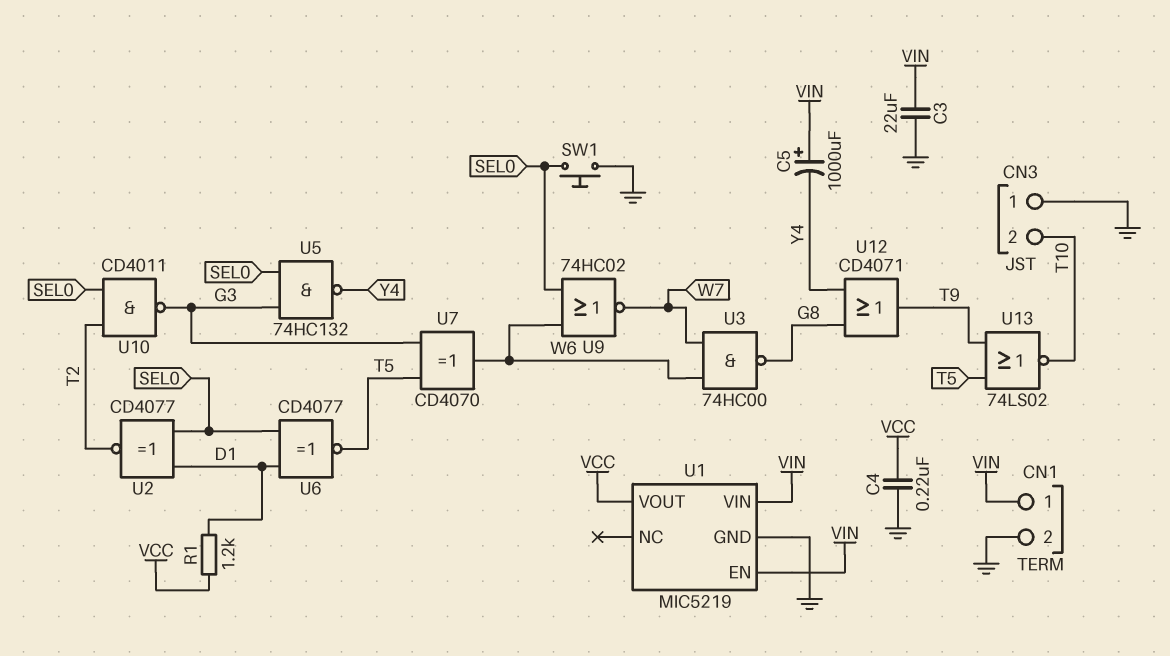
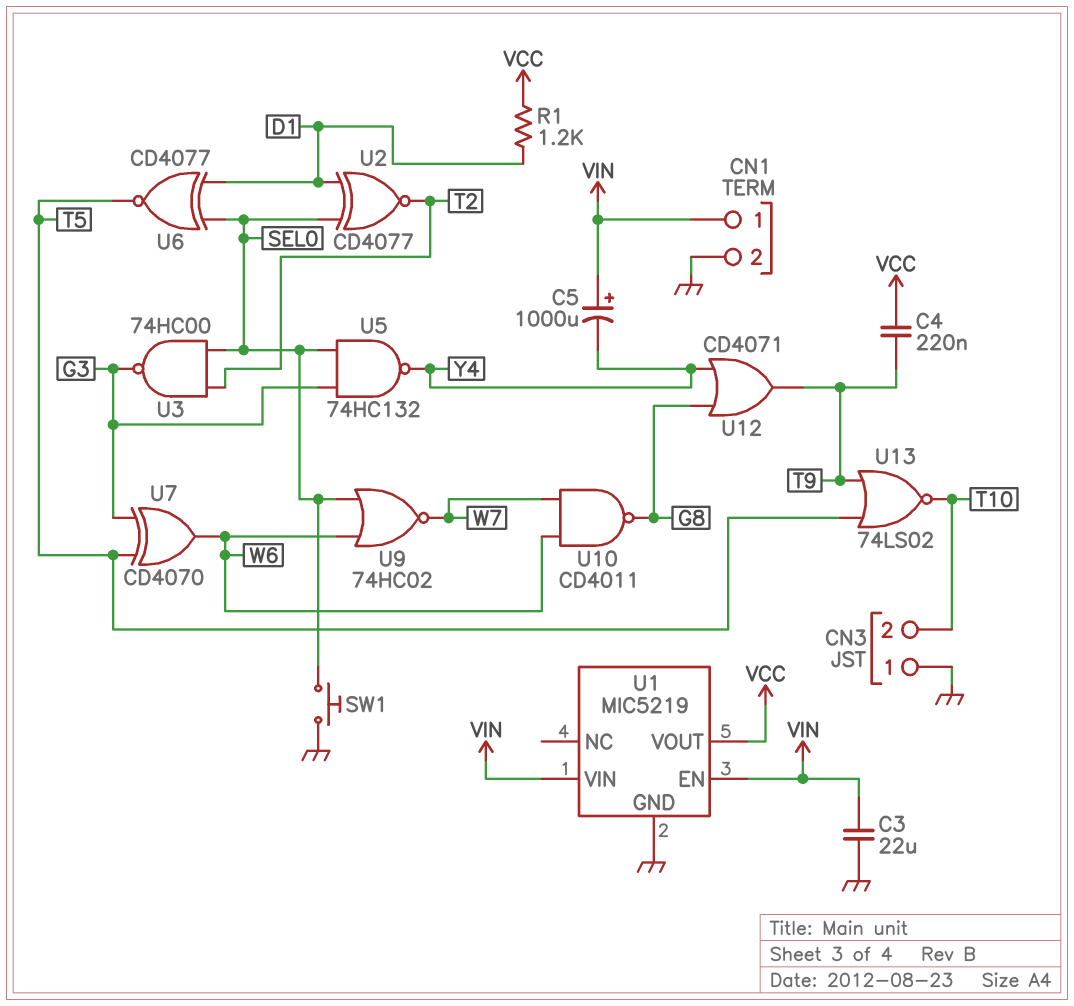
C4: 220nF (GND, VCC) -> 220nF (T9, VCC)
U3: NAND 74HC00 (in W6, in W7, out G8) -> NAND 74HC00 (in SEL0, in T2, out G3)
U10: NAND CD4011 (in SEL0, in T2, out G3) -> NAND CD4011 (in W6, in W7, out G8)

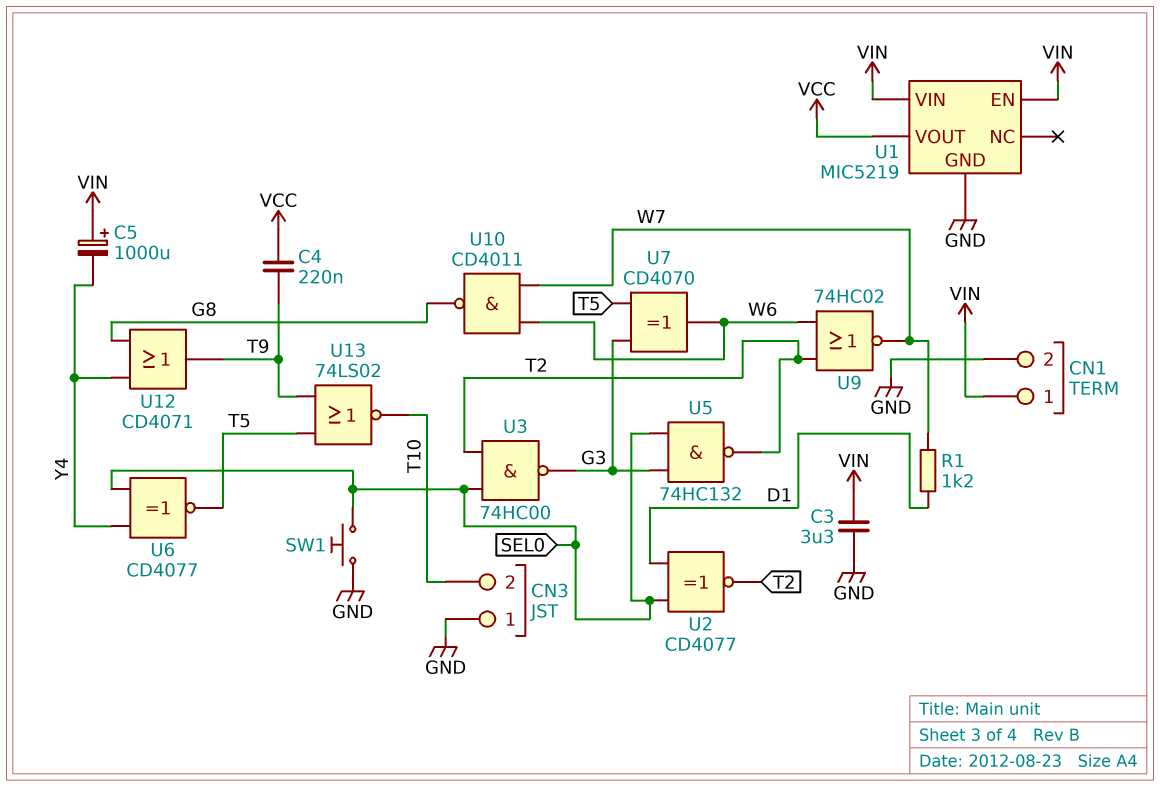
C3: 22uF (GND, VIN) -> 3.3uF (GND, VIN)
R1: 1.2k (D1, VCC) -> 1.2k (D1, W7)
U5: NAND 74HC132 (in G3, in SEL0, out Y4) -> NAND 74HC132 (in G3, in SEL0, out T2)
U6: XNOR CD4077 (in D1, in SEL0, out T5) -> XNOR CD4077 (in SEL0, in Y4, out T5)
U9: NOR 74HC02 (in SEL0, in W6, out W7) -> NOR 74HC02 (in T2, in W6, out W7)

